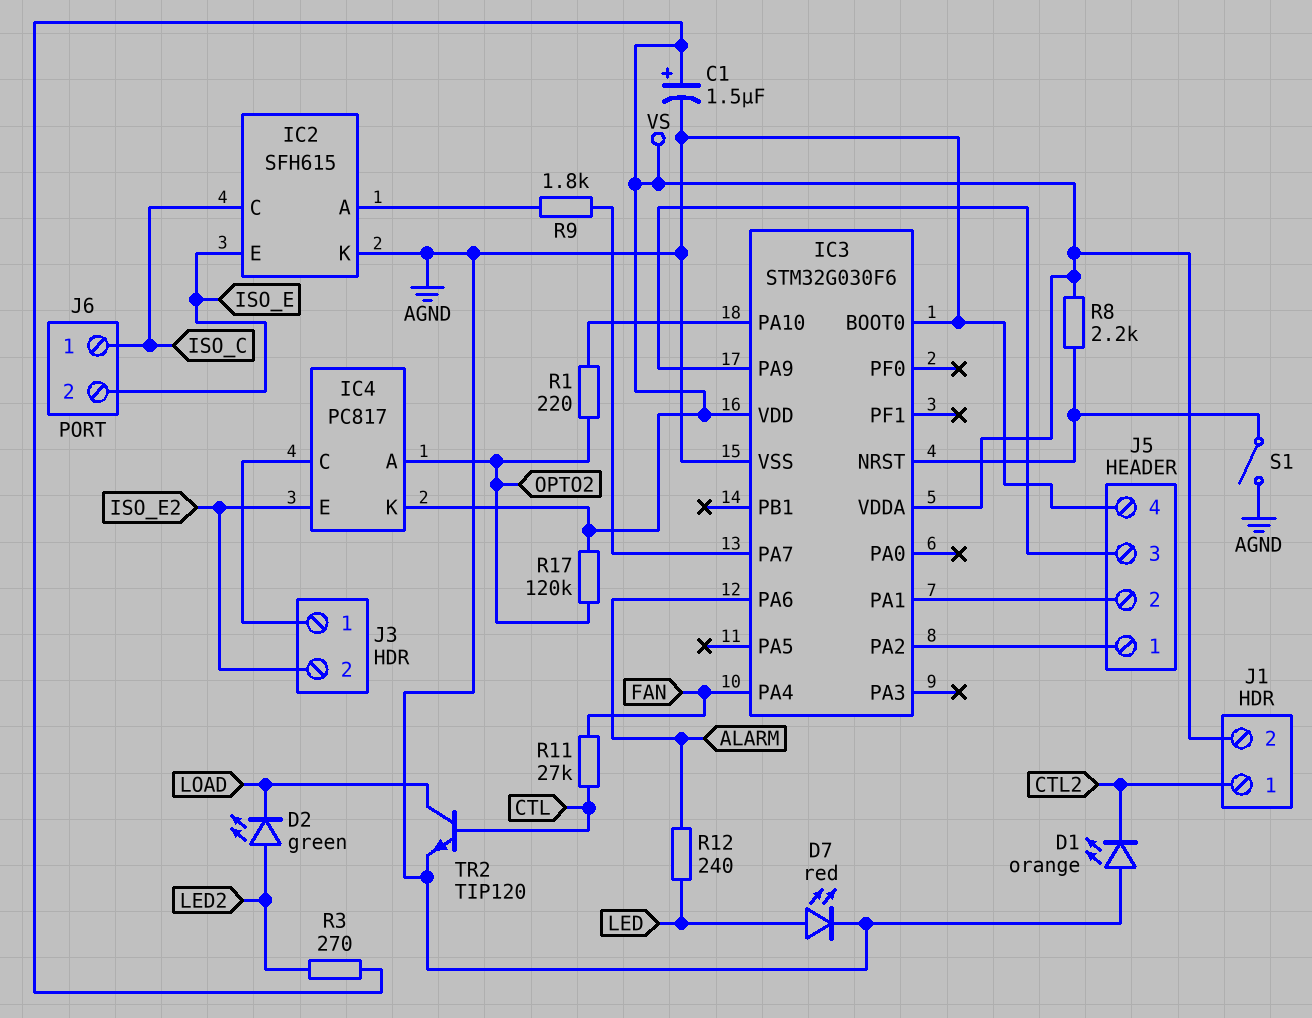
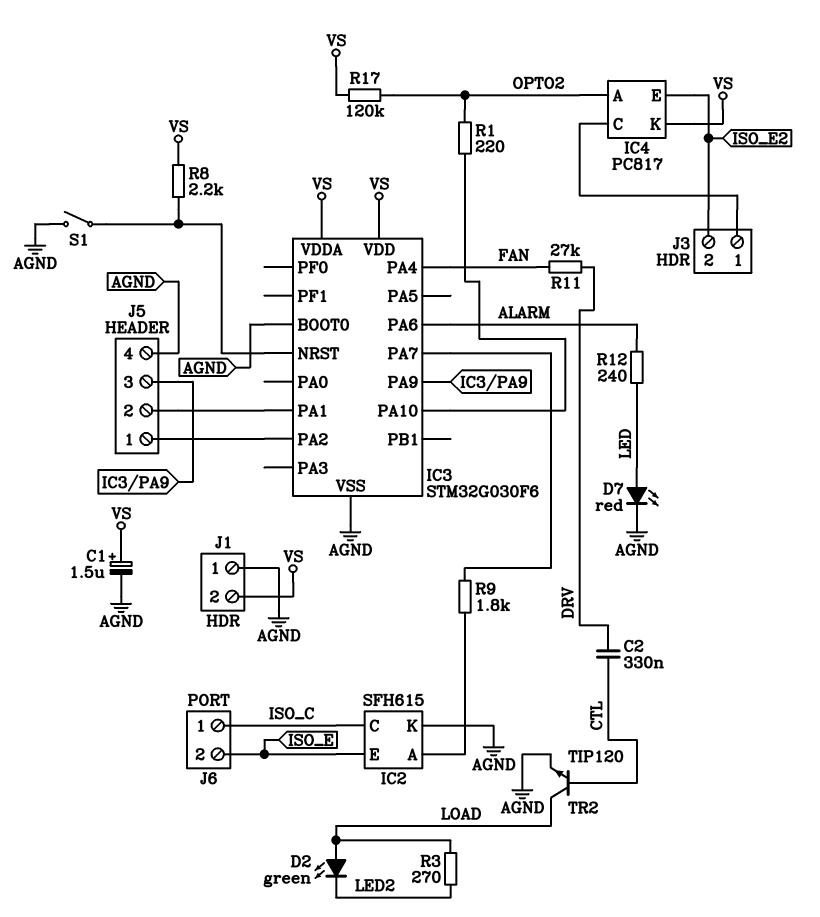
C2: none -> 330nF (CTL, DRV)
D1: LED orange (A AGND, K CTL2) -> none
D2: LED green (A LED2, K LOAD) -> LED green (A LOAD, K LED2)
J1 pin 1: CTL2 -> AGND
R3: 270 (LED2, VS) -> 270 (LED2, LOAD)
R11: 27k (CTL, FAN) -> 27k (DRV, FAN)

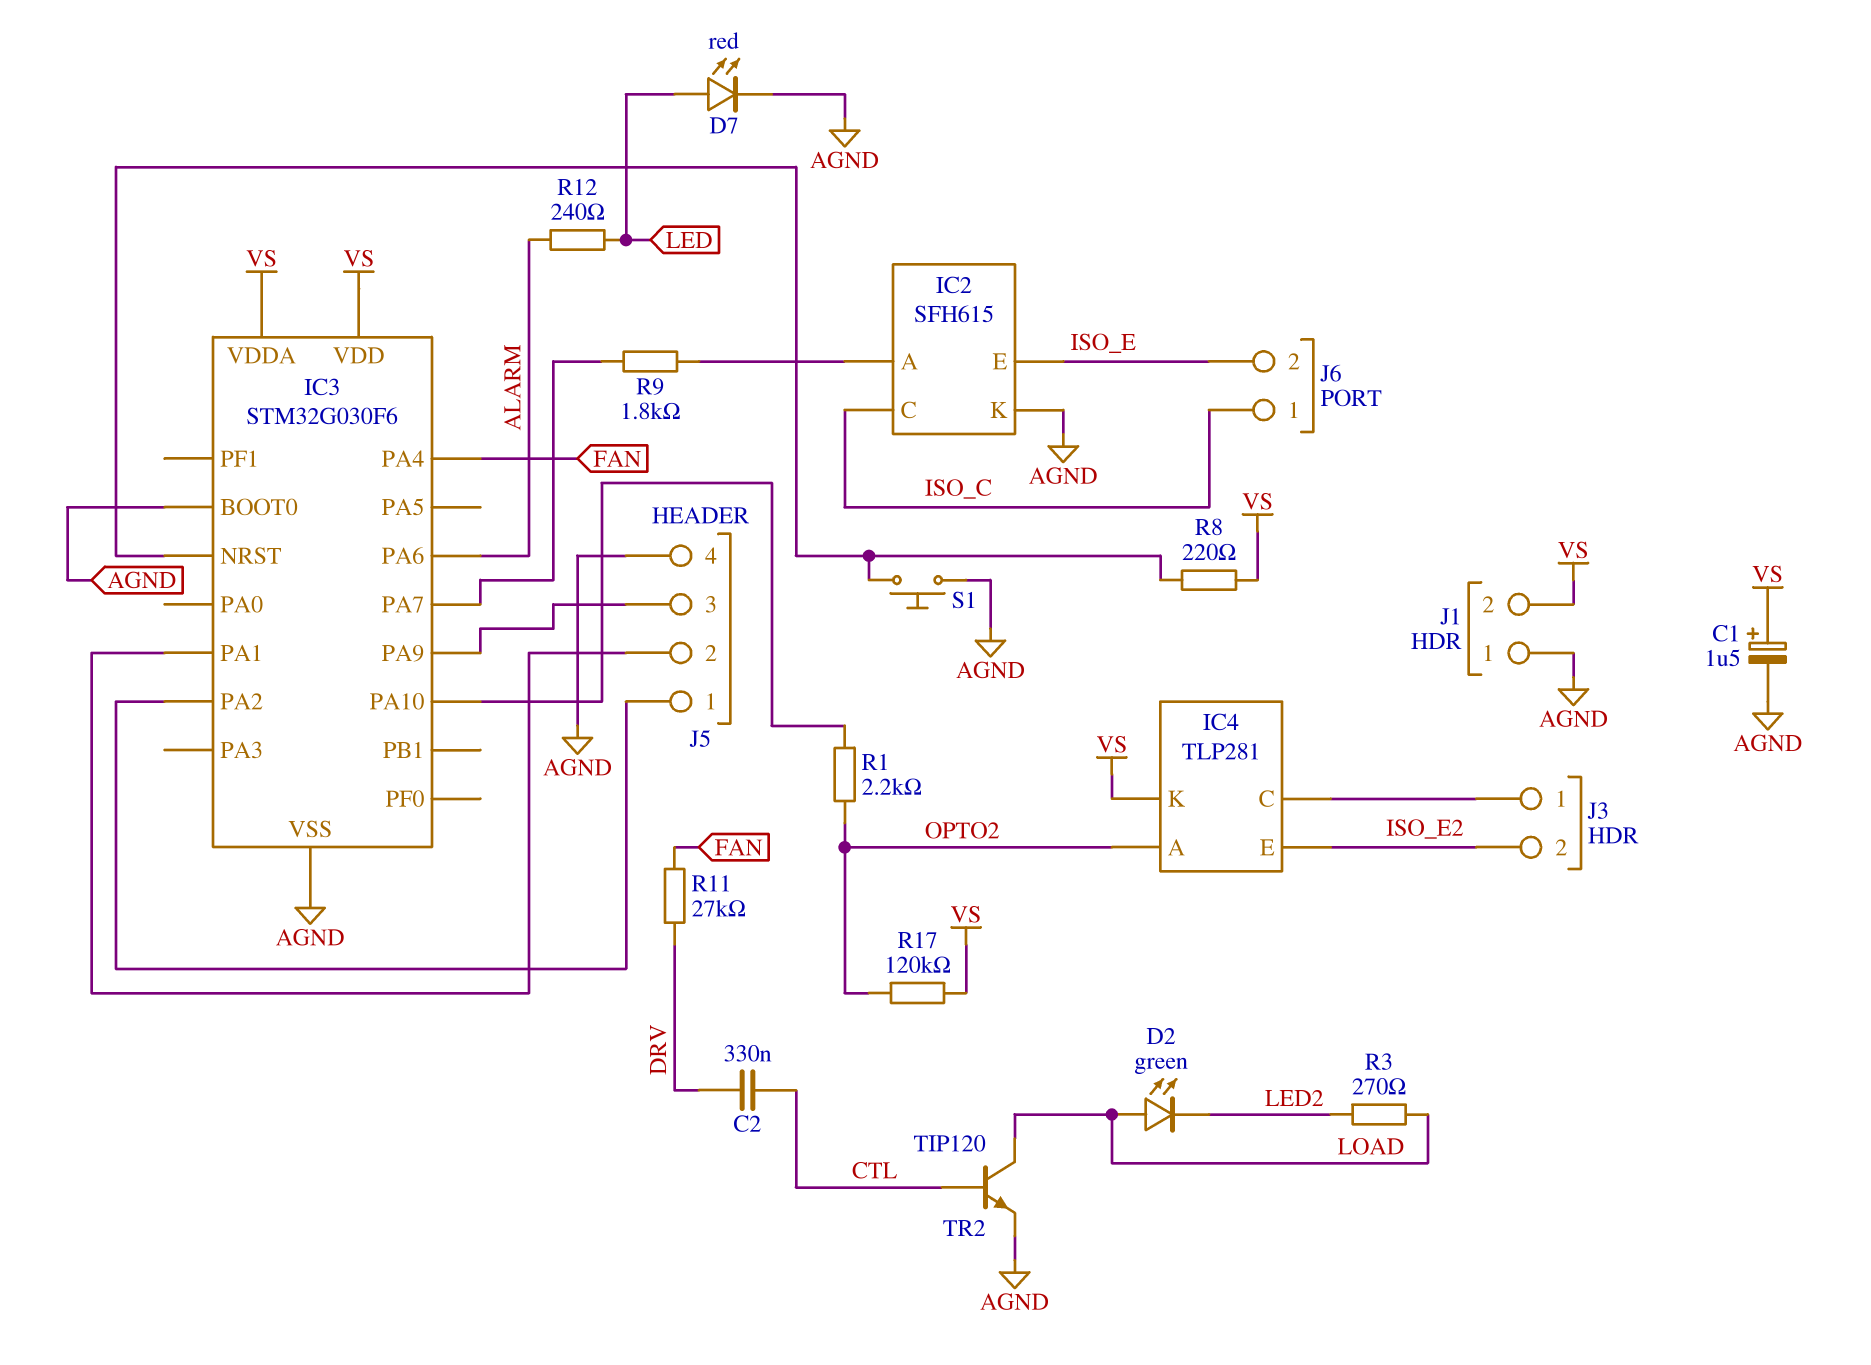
IC4: PC817 -> TLP281
R1: 220 (IC3/PA10, OPTO2) -> 2.2k (IC3/PA10, OPTO2)
R8: 2.2k (IC3/NRST, VS) -> 220 (IC3/NRST, VS)
S1: switch (AGND, IC3/NRST) -> button (AGND, IC3/NRST)

